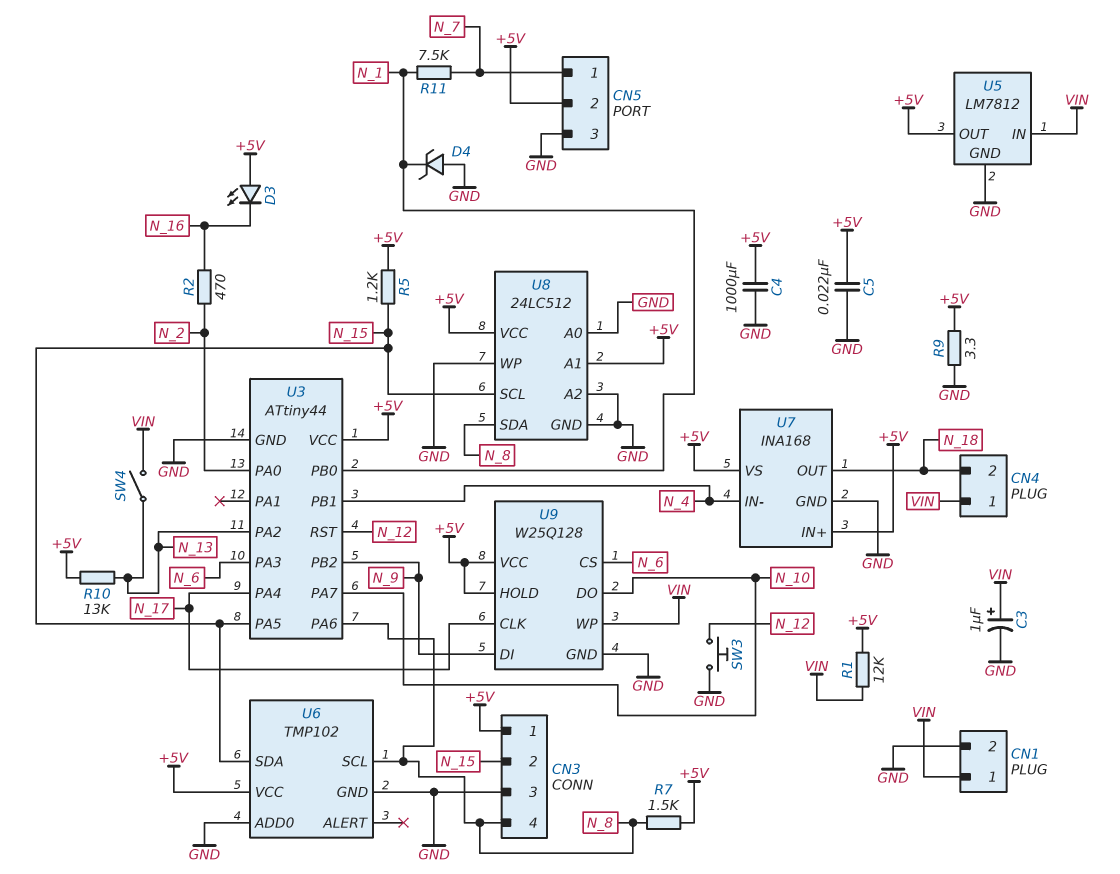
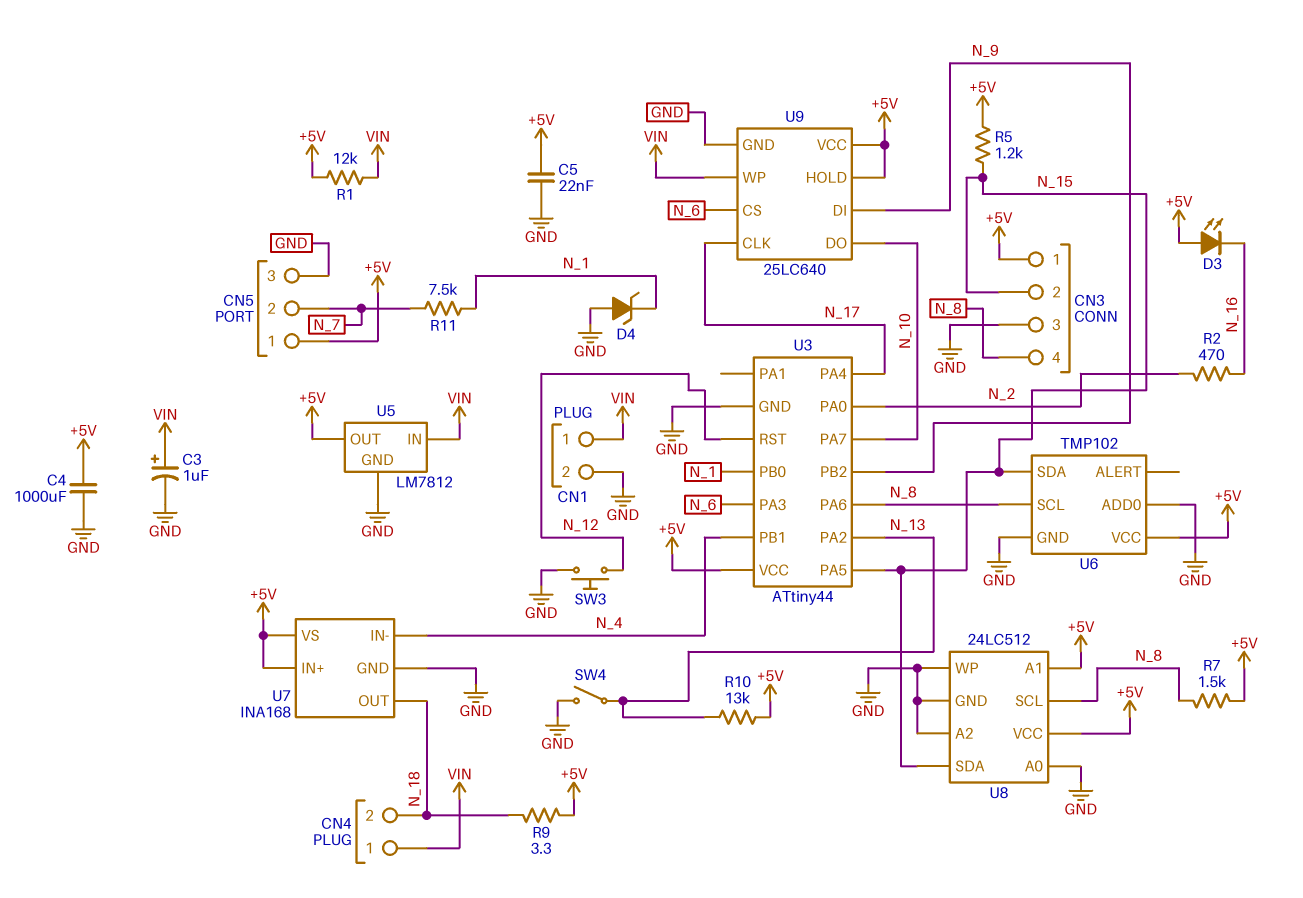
CN5 pin 1: N_7 -> +5V
CN5 pin 2: +5V -> N_7
R9: 3.3 (+5V, GND) -> 3.3 (+5V, N_18)
SW4: switch (N_13, VIN) -> switch (GND, N_13)
U8 pin SCL: N_15 -> N_8
U8 pin SDA: N_8 -> N_15
U9: W25Q128 -> 25LC640

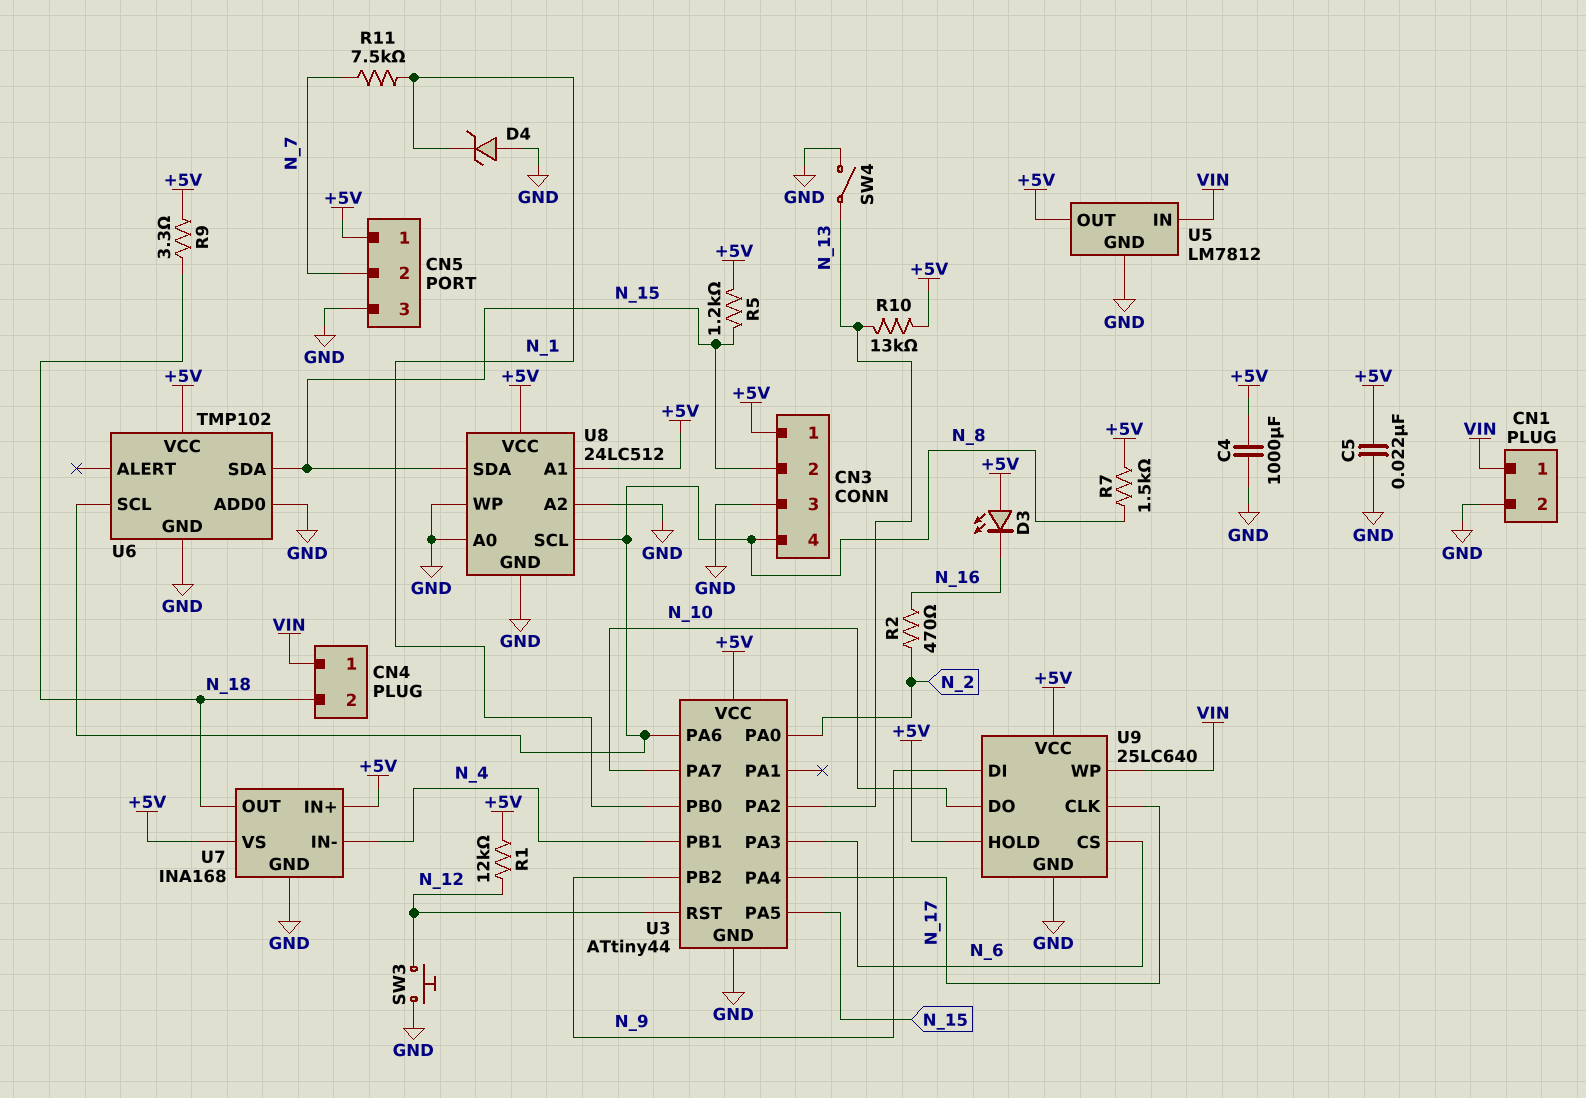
C3: 1uF (plus VIN, minus GND) -> none
R1: 12k (+5V, VIN) -> 12k (+5V, N_12)

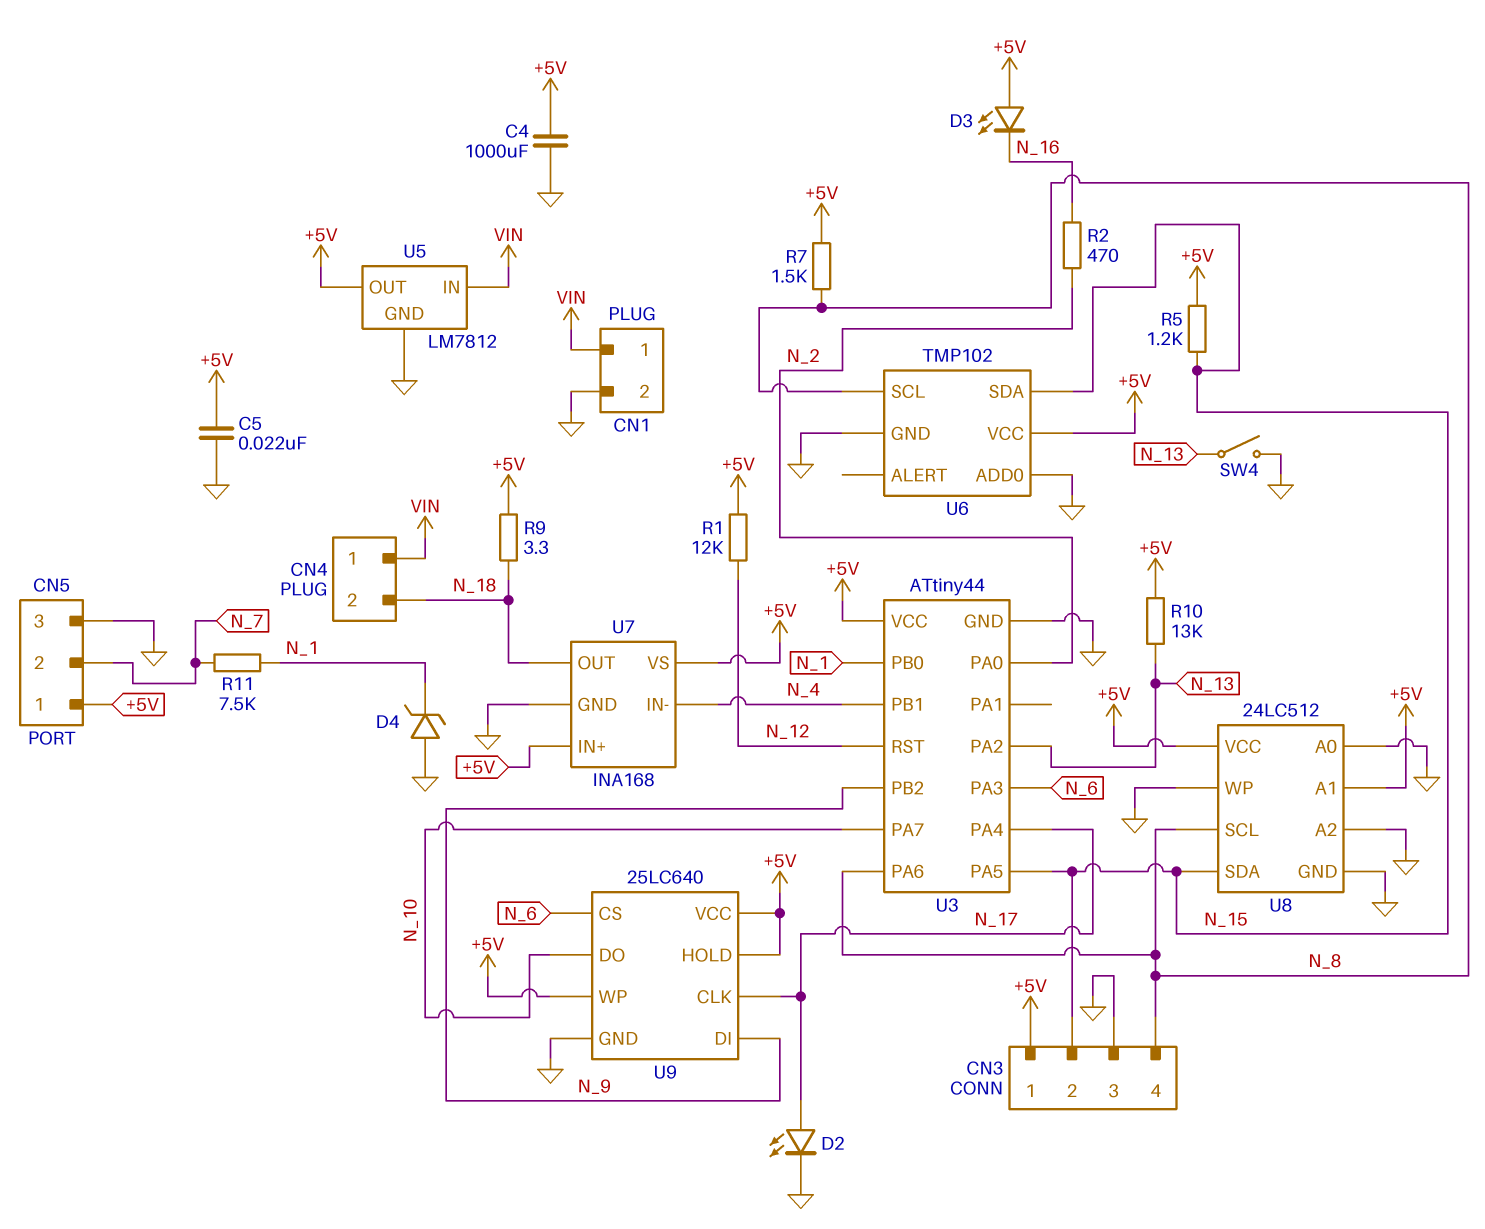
D2: none -> LED (A N_17, K GND)
SW3: button (GND, N_12) -> none
U9 pin WP: VIN -> +5V

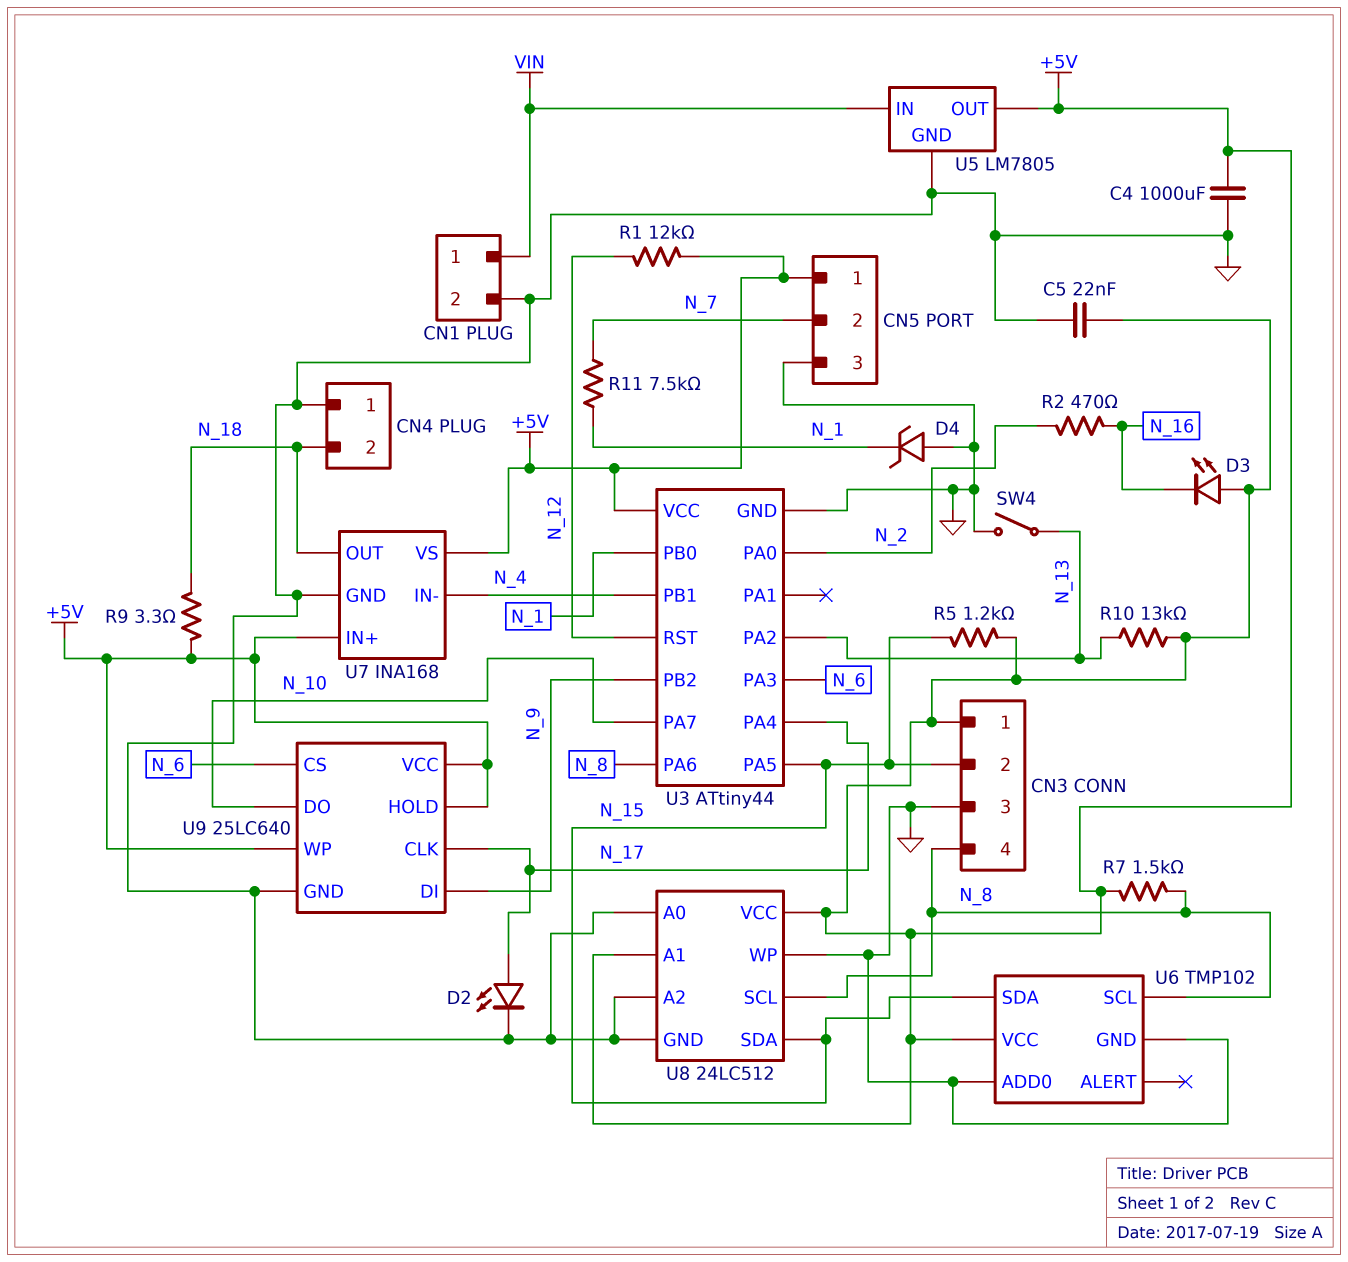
CN4 pin 1: VIN -> GND
U5: LM7812 -> LM7805

